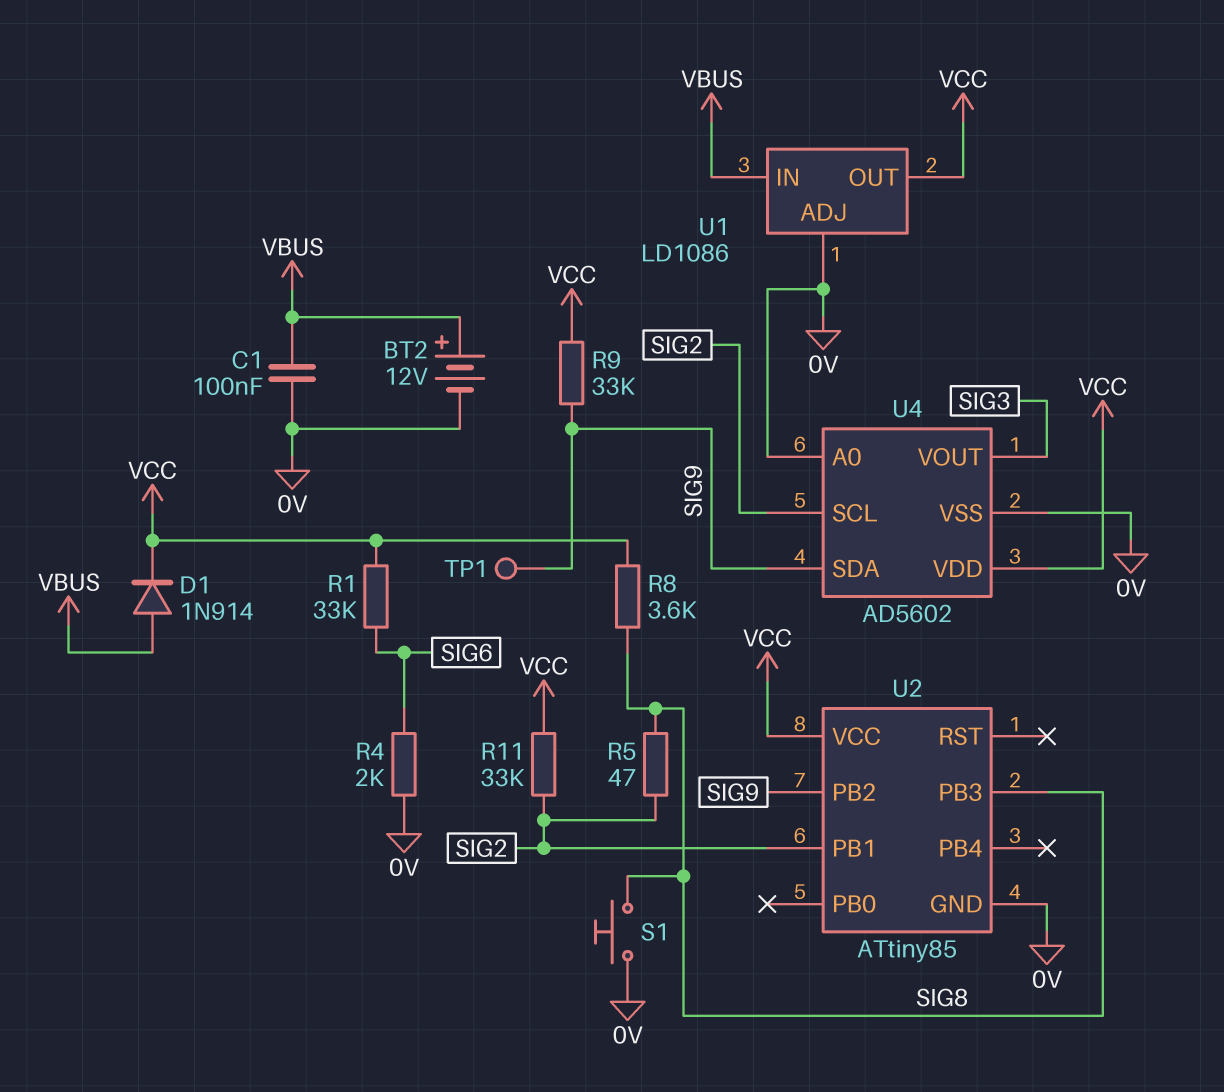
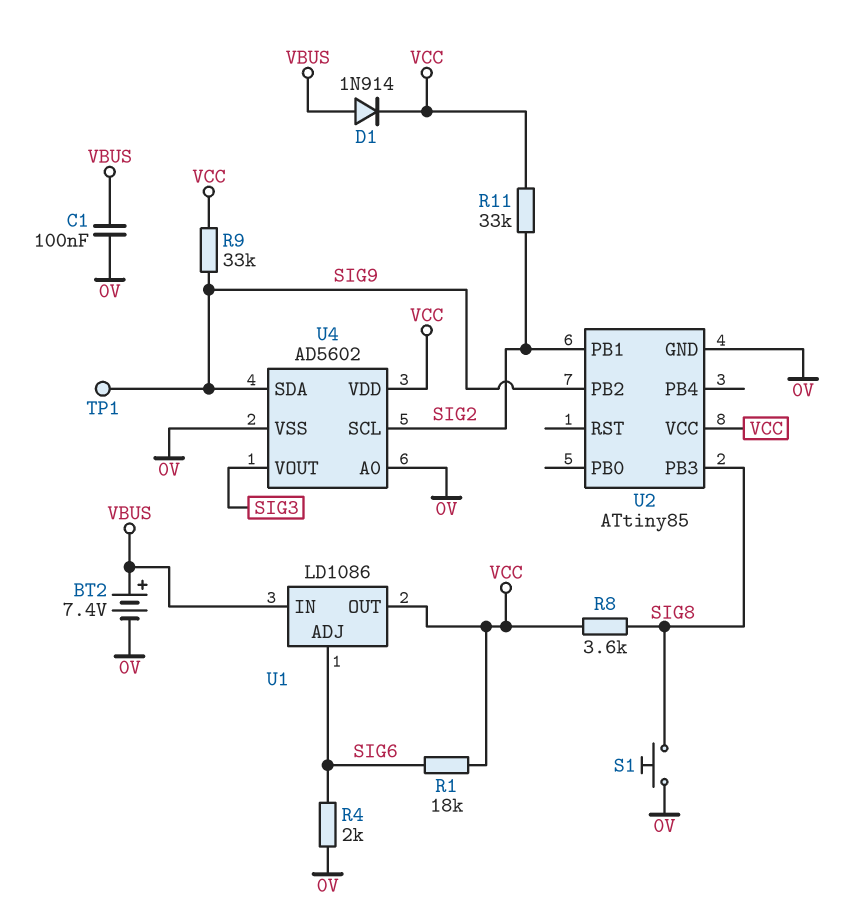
BT2: 12V (plus VBUS, minus 0V) -> 7.4V (plus VBUS, minus 0V)
R1: 33k (SIG6, VCC) -> 18k (SIG6, VCC)
R5: 47 (SIG2, SIG8) -> none
U1 pin ADJ: 0V -> SIG6

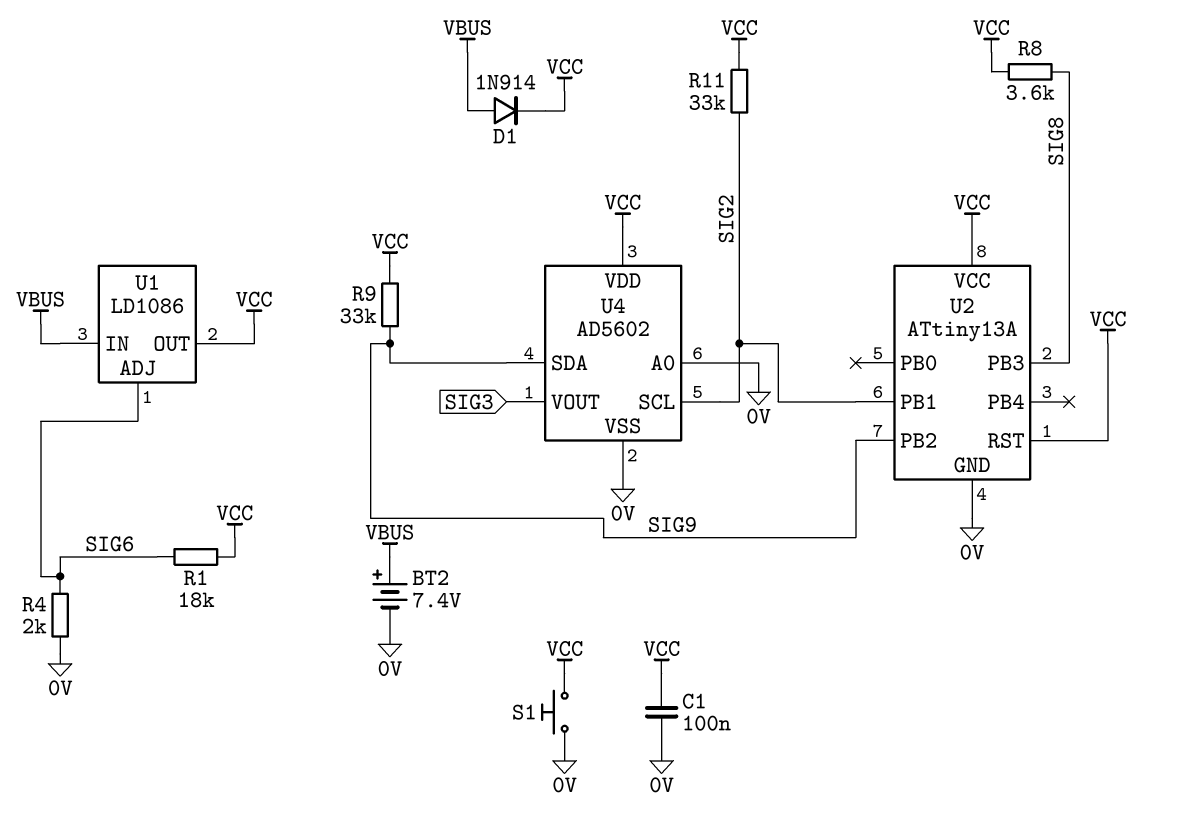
C1: 100nF (0V, VBUS) -> 100nF (0V, VCC)
S1: button (0V, SIG8) -> button (0V, VCC)
TP1: test point (SIG9) -> none
U2: ATtiny85 -> ATtiny13A
U2 pin RST: none -> VCC

